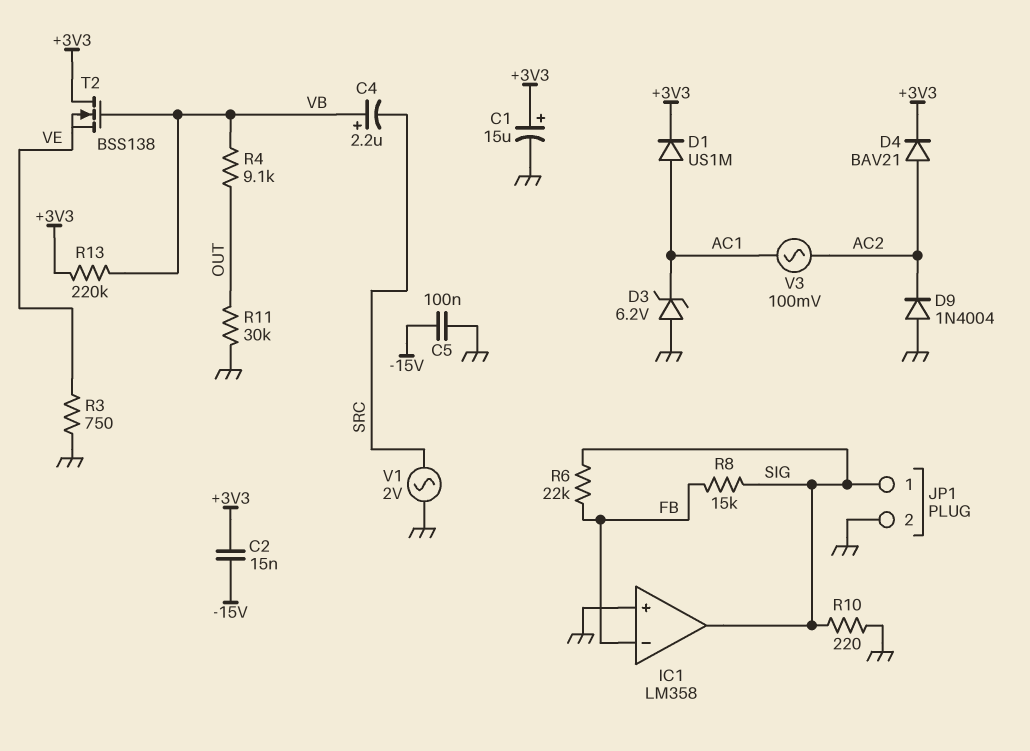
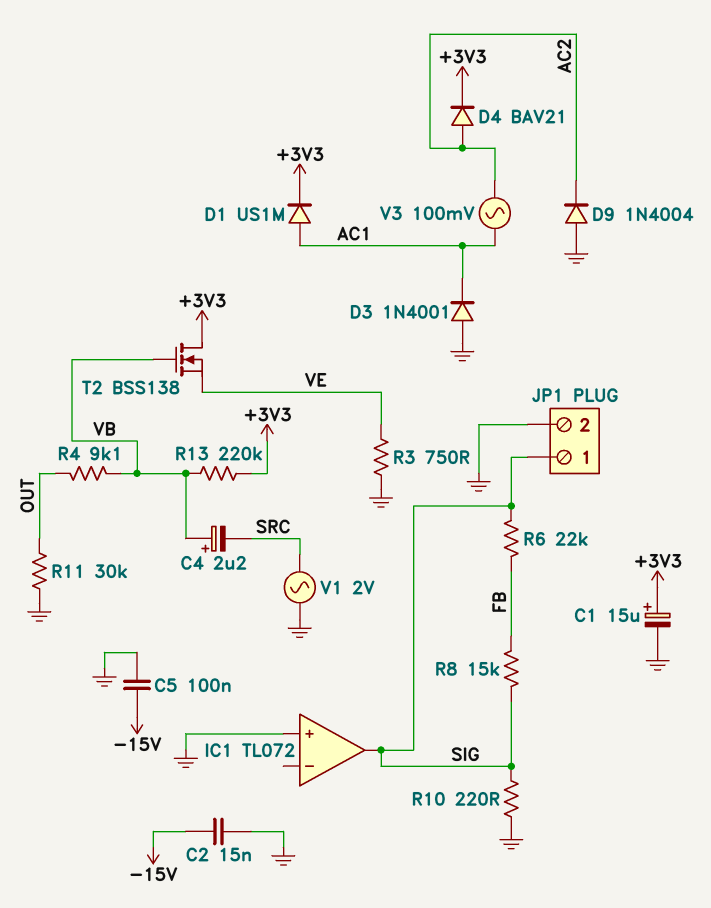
C2: 15nF (+3V3, -15V) -> 15nF (-15V, GND)
D3: zener 6.2V (A GND, K AC1) -> diode 1N4001 (A GND, K AC1)
IC1: LM358 -> TL072
IC1 pin in-: FB -> none

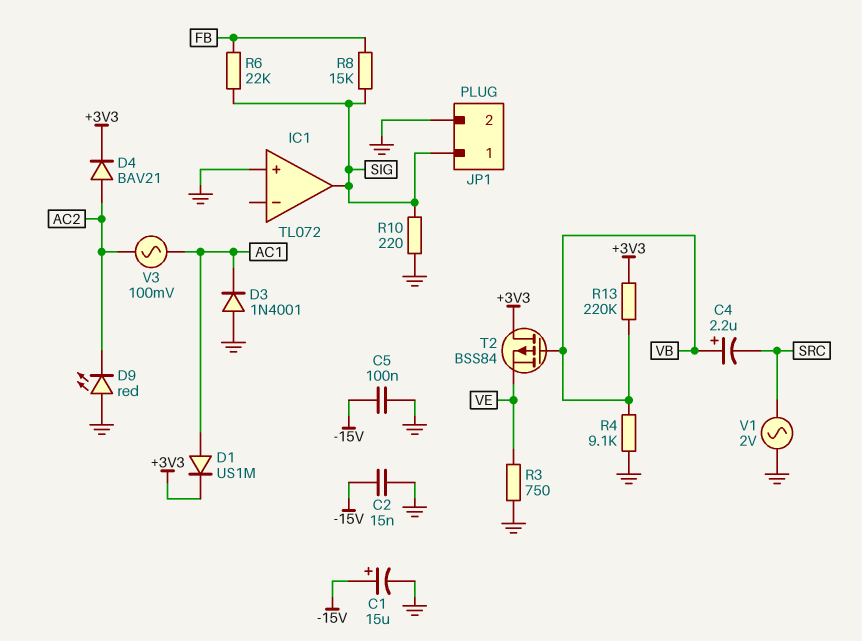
C1: 15uF (plus +3V3, minus GND) -> 15uF (plus -15V, minus GND)
D9: diode 1N4004 (A GND, K AC2) -> LED red (A GND, K AC2)
R4: 9.1k (OUT, VB) -> 9.1k (GND, VB)
R11: 30k (GND, OUT) -> none
T2: NMOS BSS138 (G VB, D +3V3, S VE) -> PMOS BSS84 (G VB, D +3V3, S VE)

